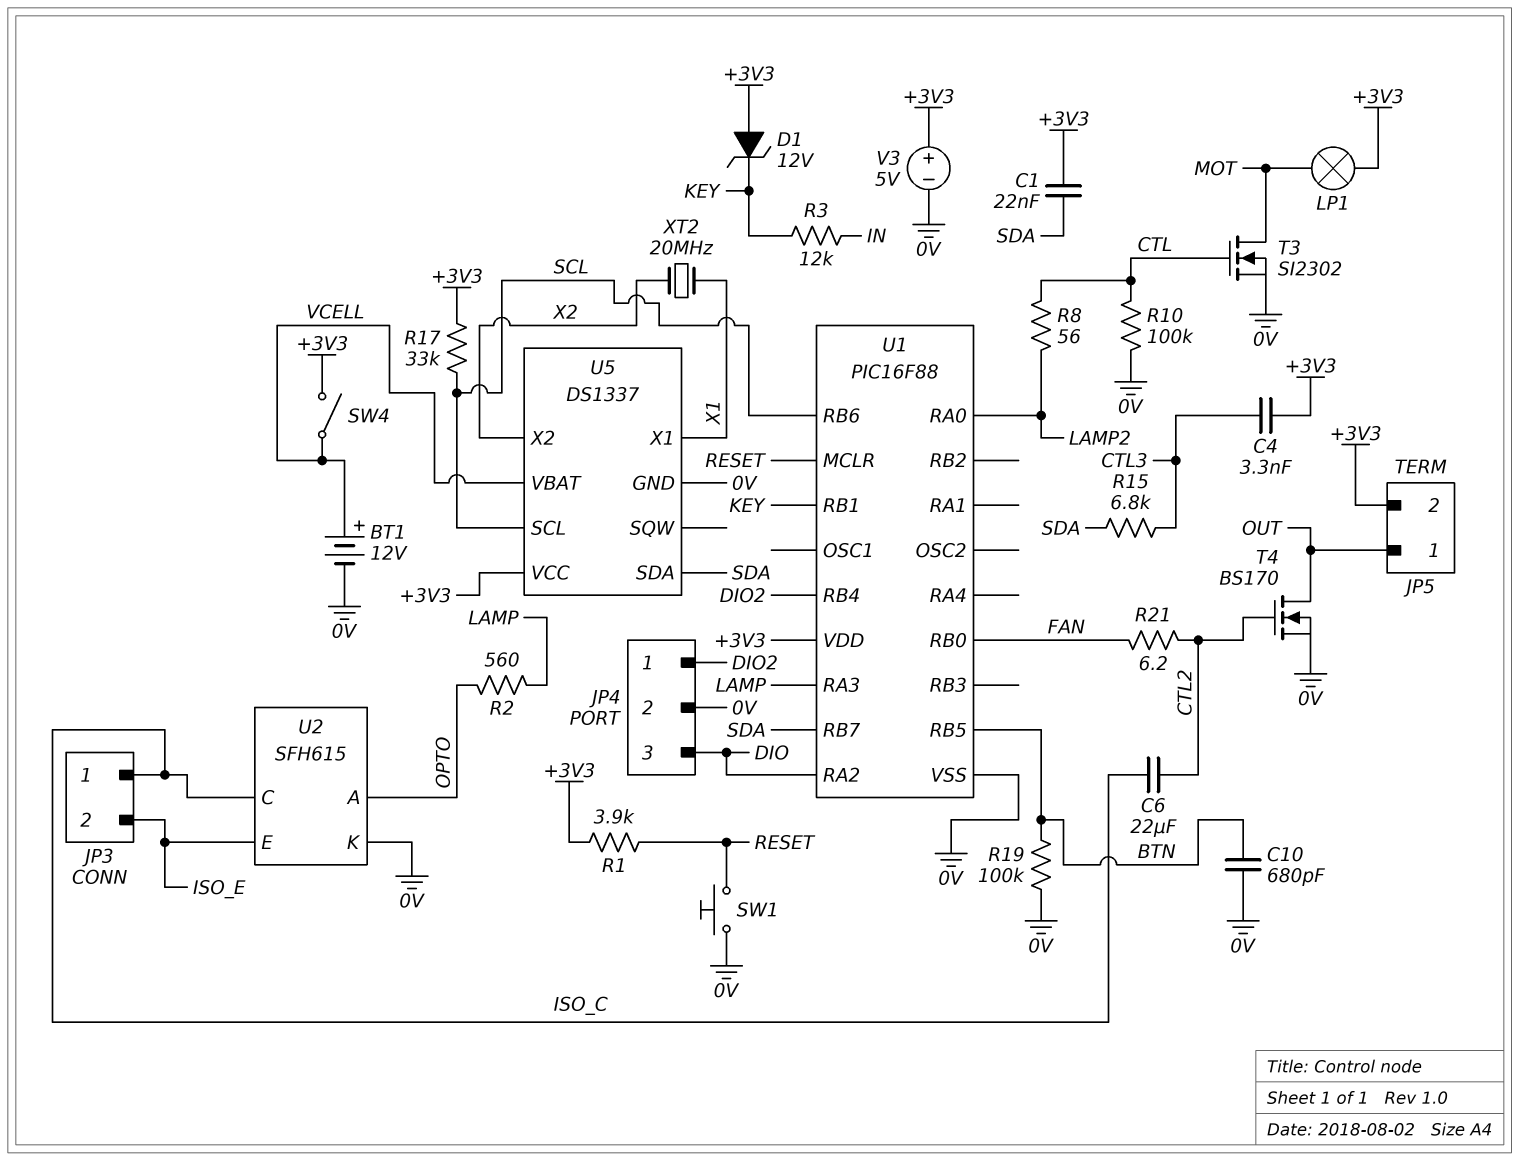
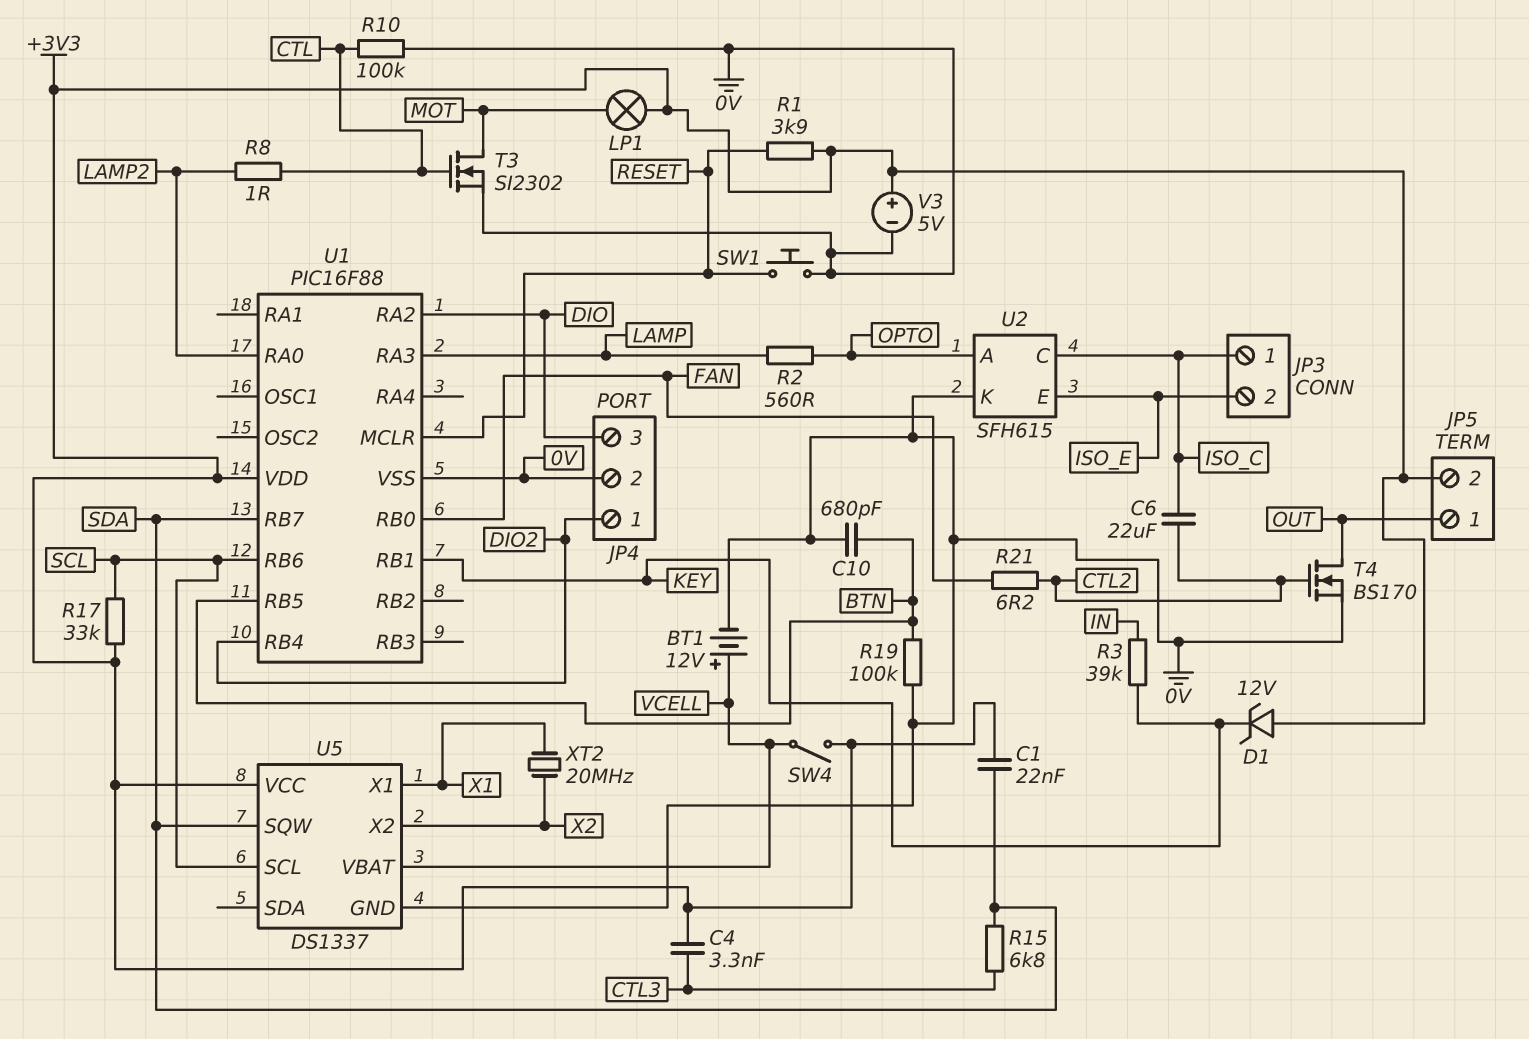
R3: 12k (IN, KEY) -> 39k (IN, KEY)
R8: 56 (CTL, LAMP2) -> 1 (CTL, LAMP2)
U5 pin SDA: SDA -> none
U5 pin SQW: none -> SDA

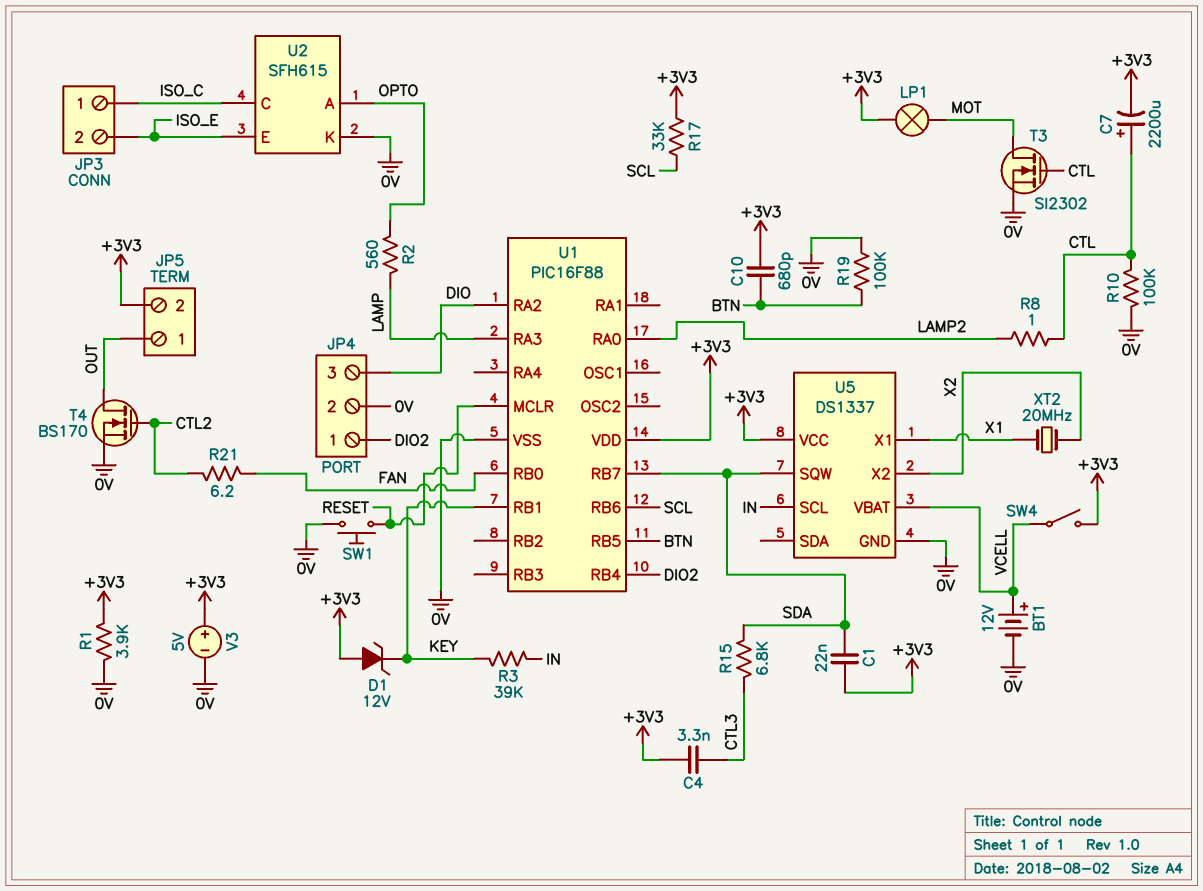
C6: 22uF (CTL2, ISO_C) -> none
C7: none -> 2200uF (plus CTL, minus +3V3)
C10: 680pF (0V, BTN) -> 680pF (+3V3, BTN)
R1: 3.9k (+3V3, RESET) -> 3.9k (+3V3, 0V)
U5 pin SCL: SCL -> IN

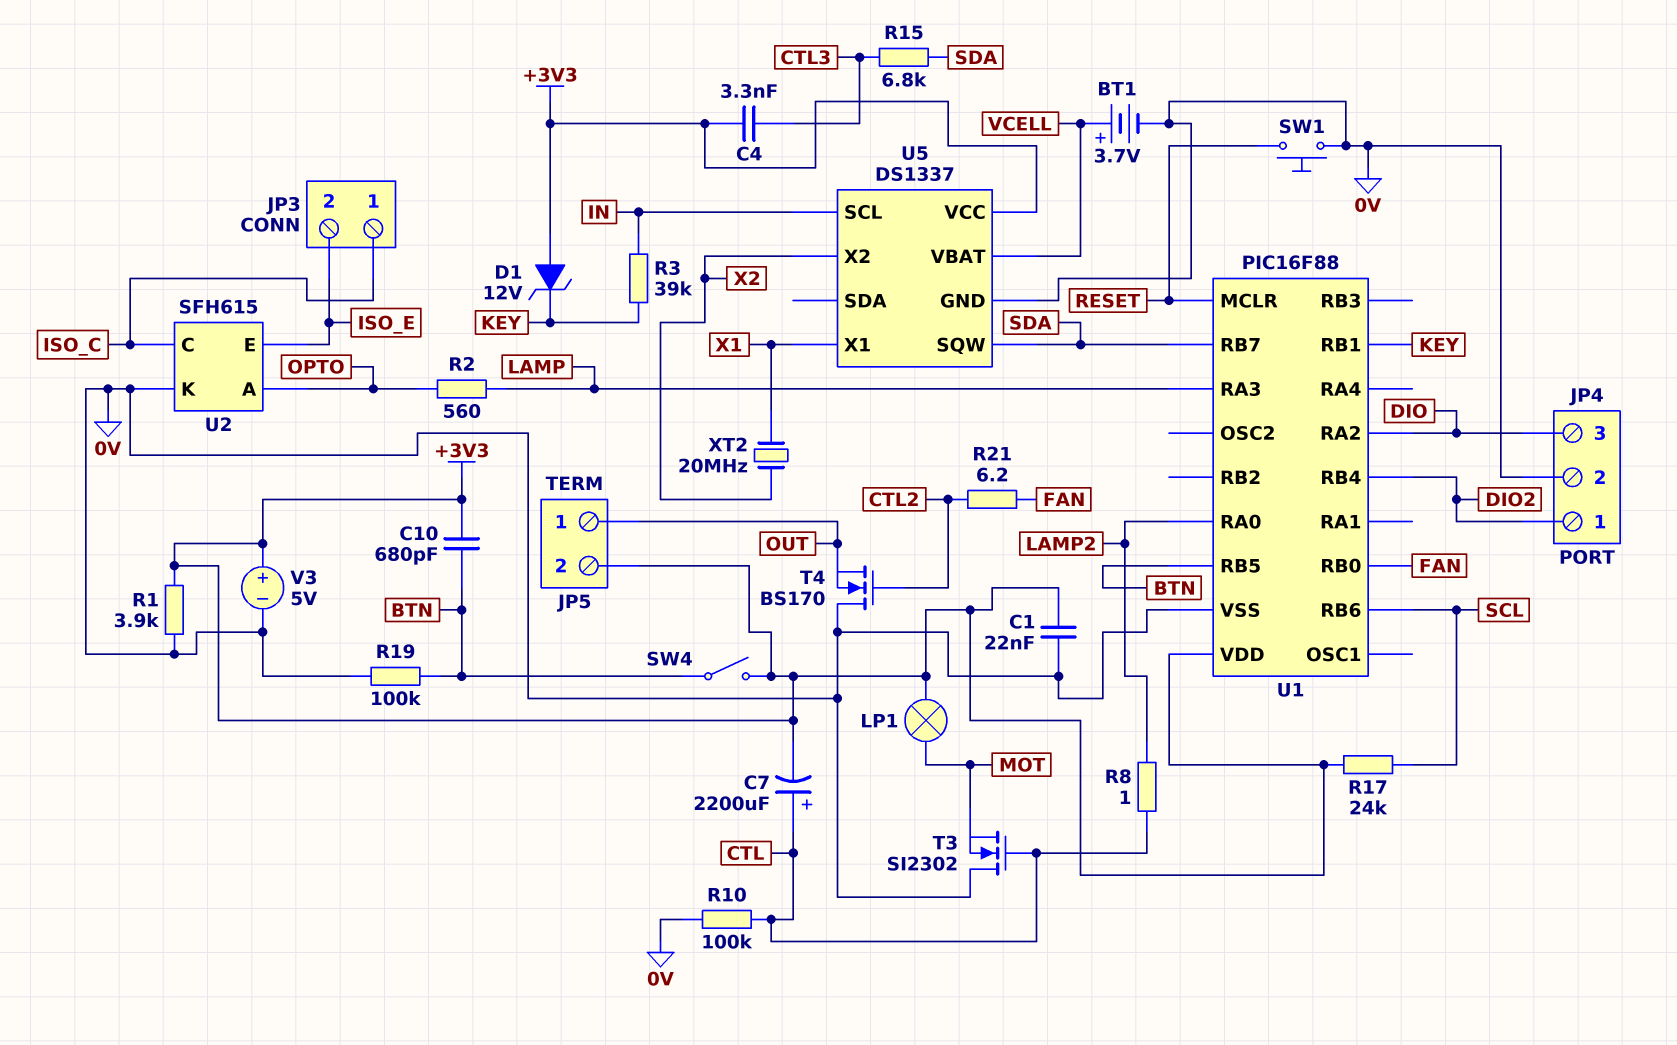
BT1: 12V (plus VCELL, minus 0V) -> 3.7V (plus VCELL, minus 0V)
C1: 22nF (+3V3, SDA) -> 22nF (+3V3, 0V)
R17: 33k (+3V3, SCL) -> 24k (+3V3, SCL)
SW4: switch (+3V3, VCELL) -> switch (+3V3, BTN)
T3: NMOS SI2302 (G CTL, D MOT, S 0V) -> NMOS SI2302 (G CTL, D 0V, S MOT)
T4: NMOS BS170 (G CTL2, D OUT, S 0V) -> NMOS BS170 (G CTL2, D 0V, S OUT)

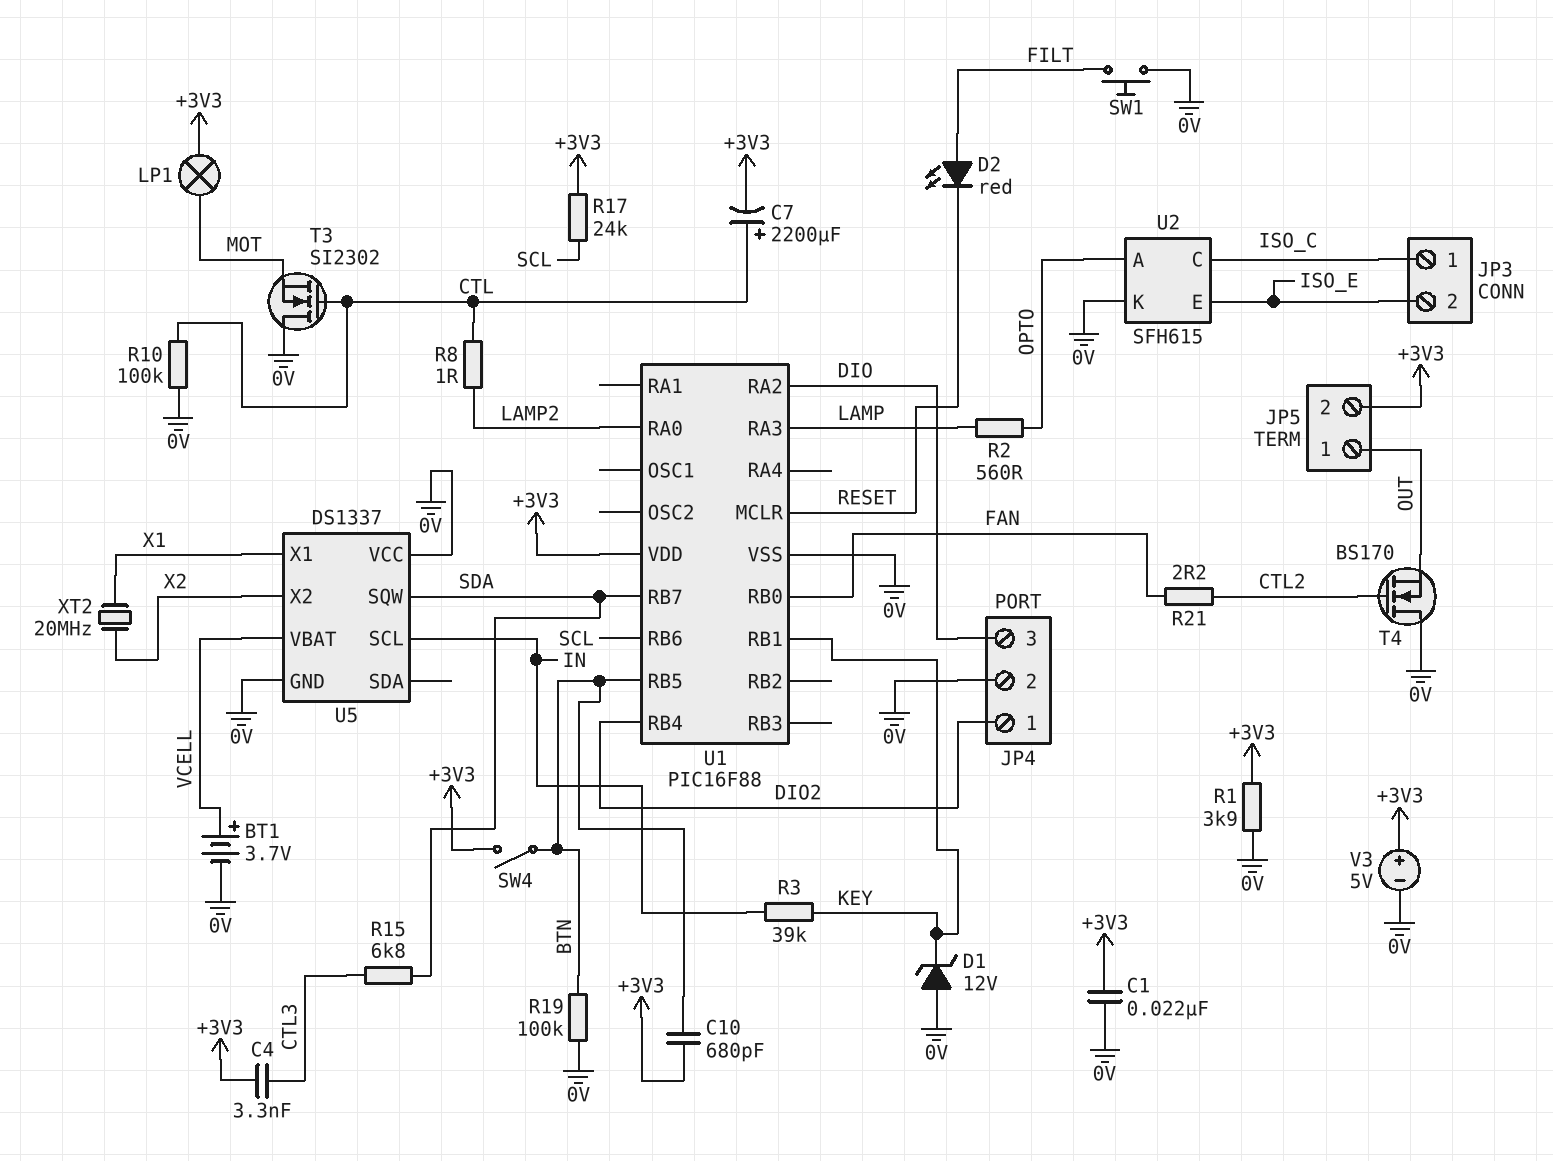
D1: zener 12V (A +3V3, K KEY) -> zener 12V (A 0V, K KEY)
D2: none -> LED red (A FILT, K RESET)
R21: 6.2 (CTL2, FAN) -> 2.2 (CTL2, FAN)
SW1: button (0V, RESET) -> button (0V, FILT)
U5 pin VCC: +3V3 -> 0V

